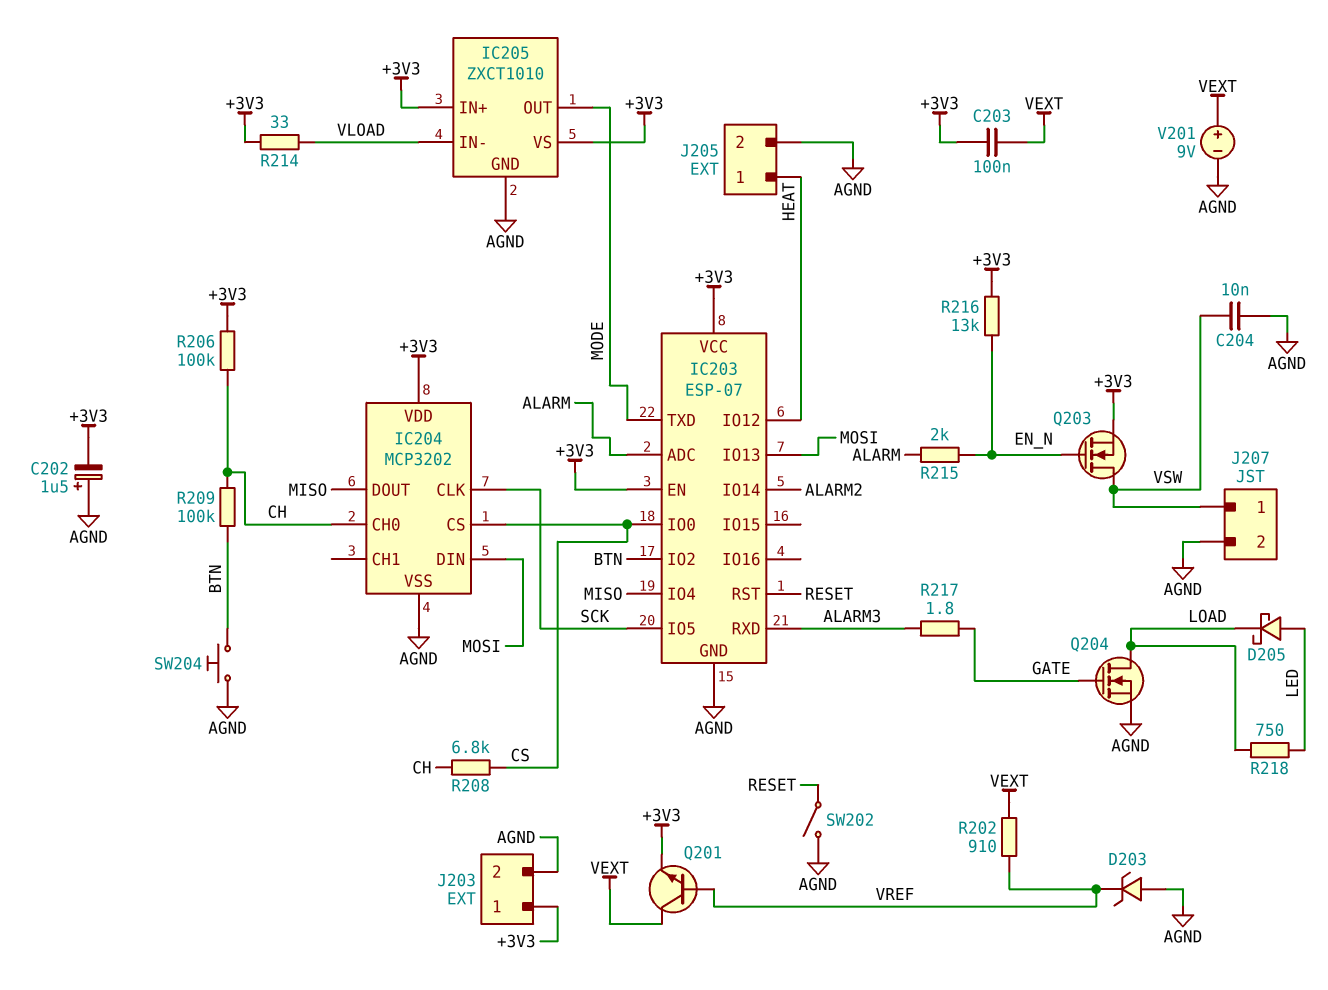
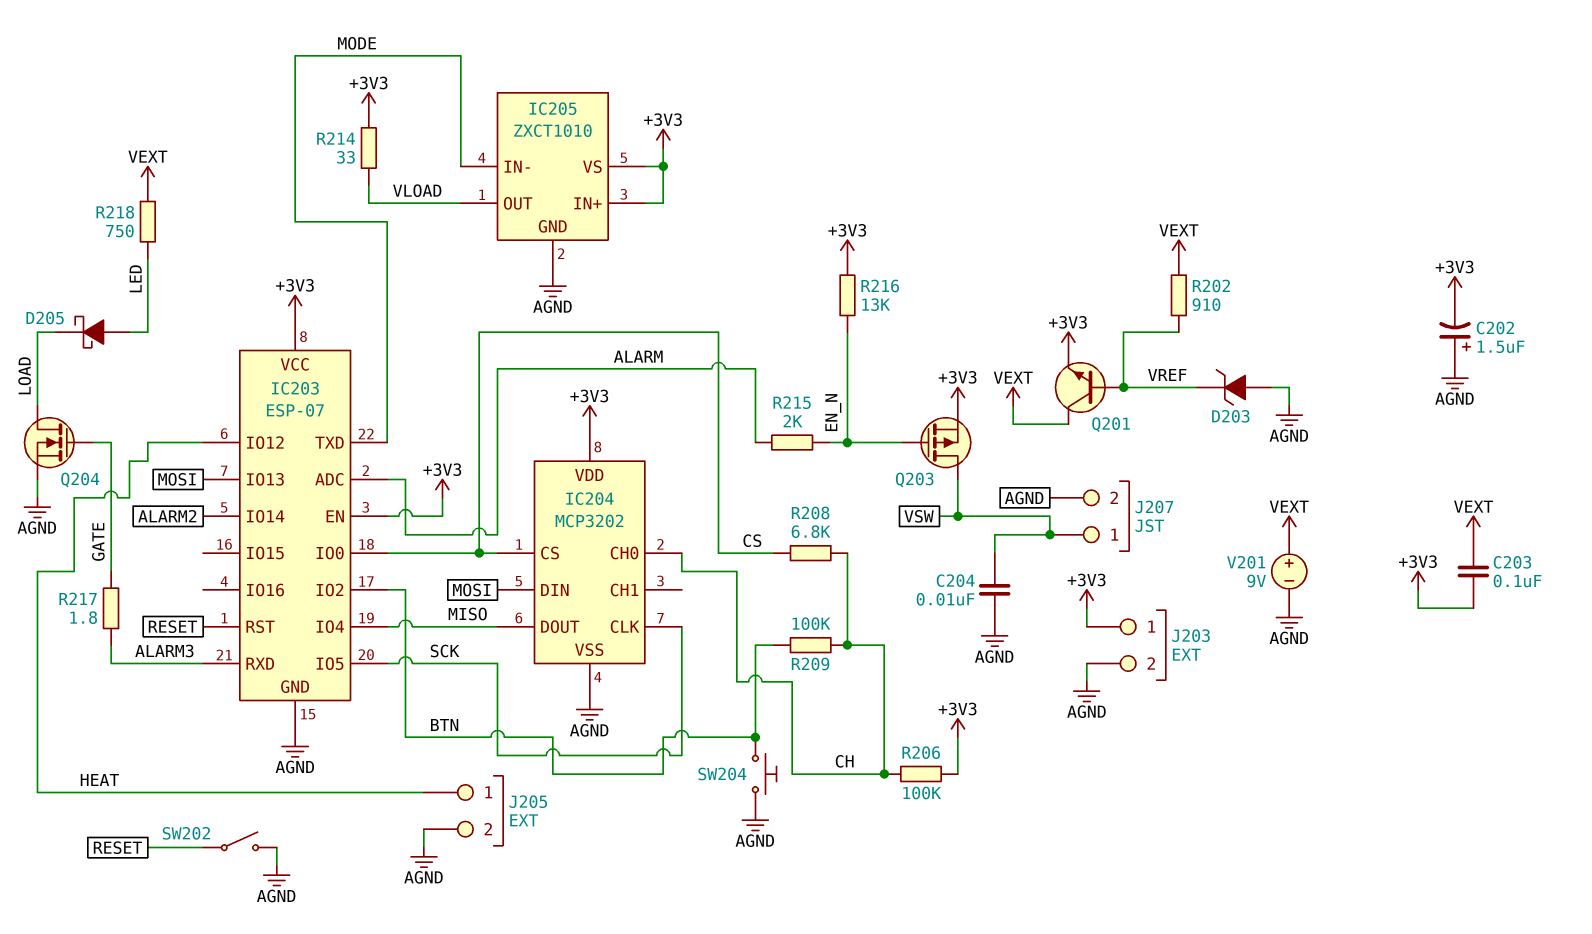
IC205 pin IN-: VLOAD -> MODE
IC205 pin OUT: MODE -> VLOAD
Q203: NMOS (G EN_N, D VSW, S +3V3) -> PMOS (G EN_N, D VSW, S +3V3)
R218: 750 (LED, LOAD) -> 750 (LED, VEXT)

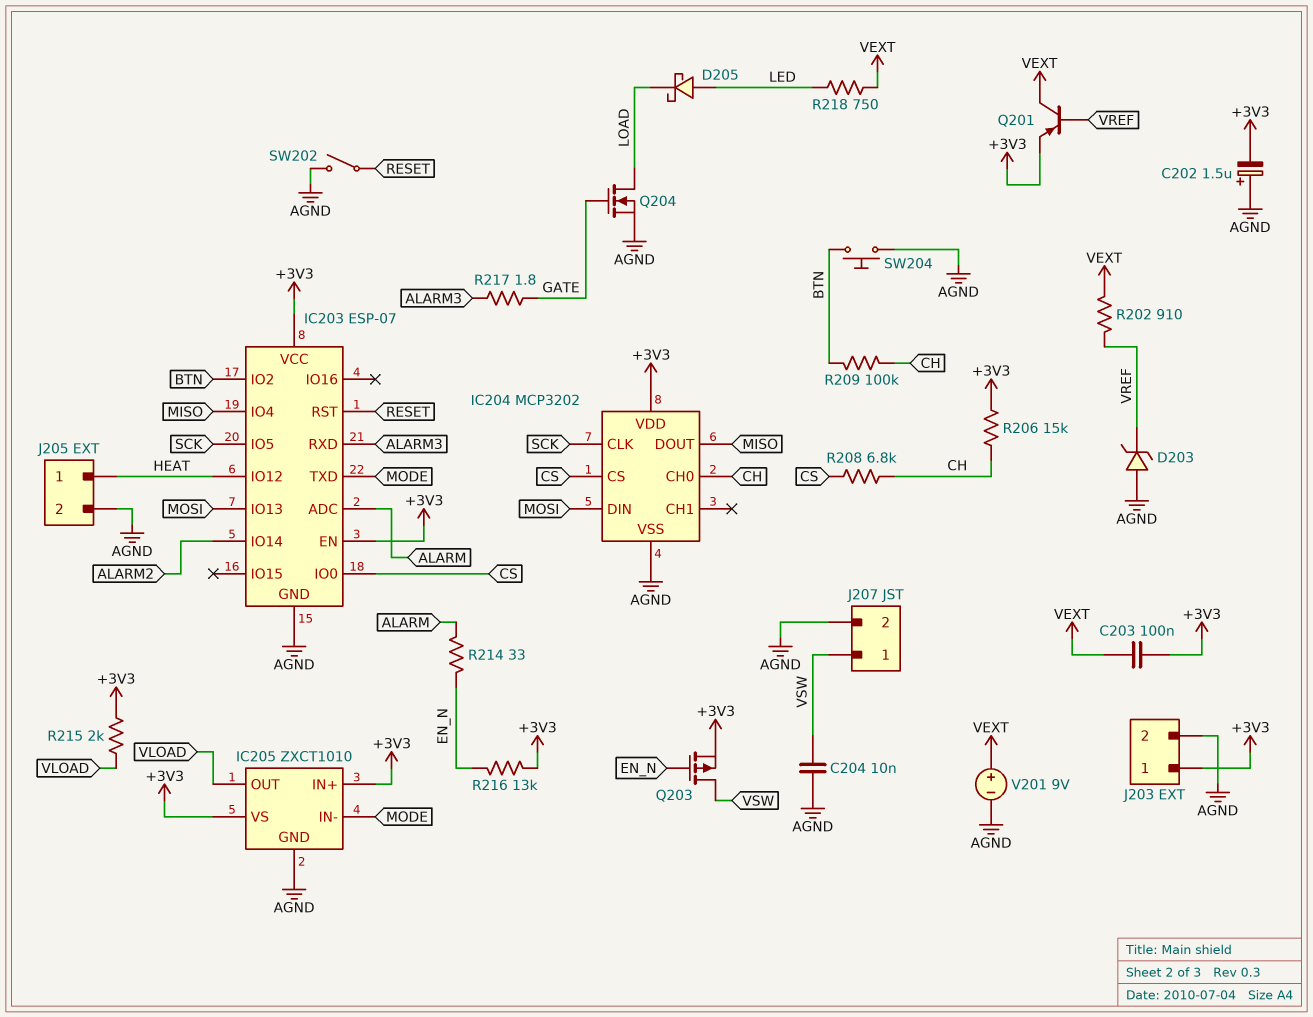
Q201: NPN (B VREF, C VEXT, E +3V3) -> PNP (B VREF, C VEXT, E +3V3)
R206: 100k (+3V3, CH) -> 15k (+3V3, CH)
R214: 33 (+3V3, VLOAD) -> 33 (ALARM, EN_N)
R215: 2k (ALARM, EN_N) -> 2k (+3V3, VLOAD)

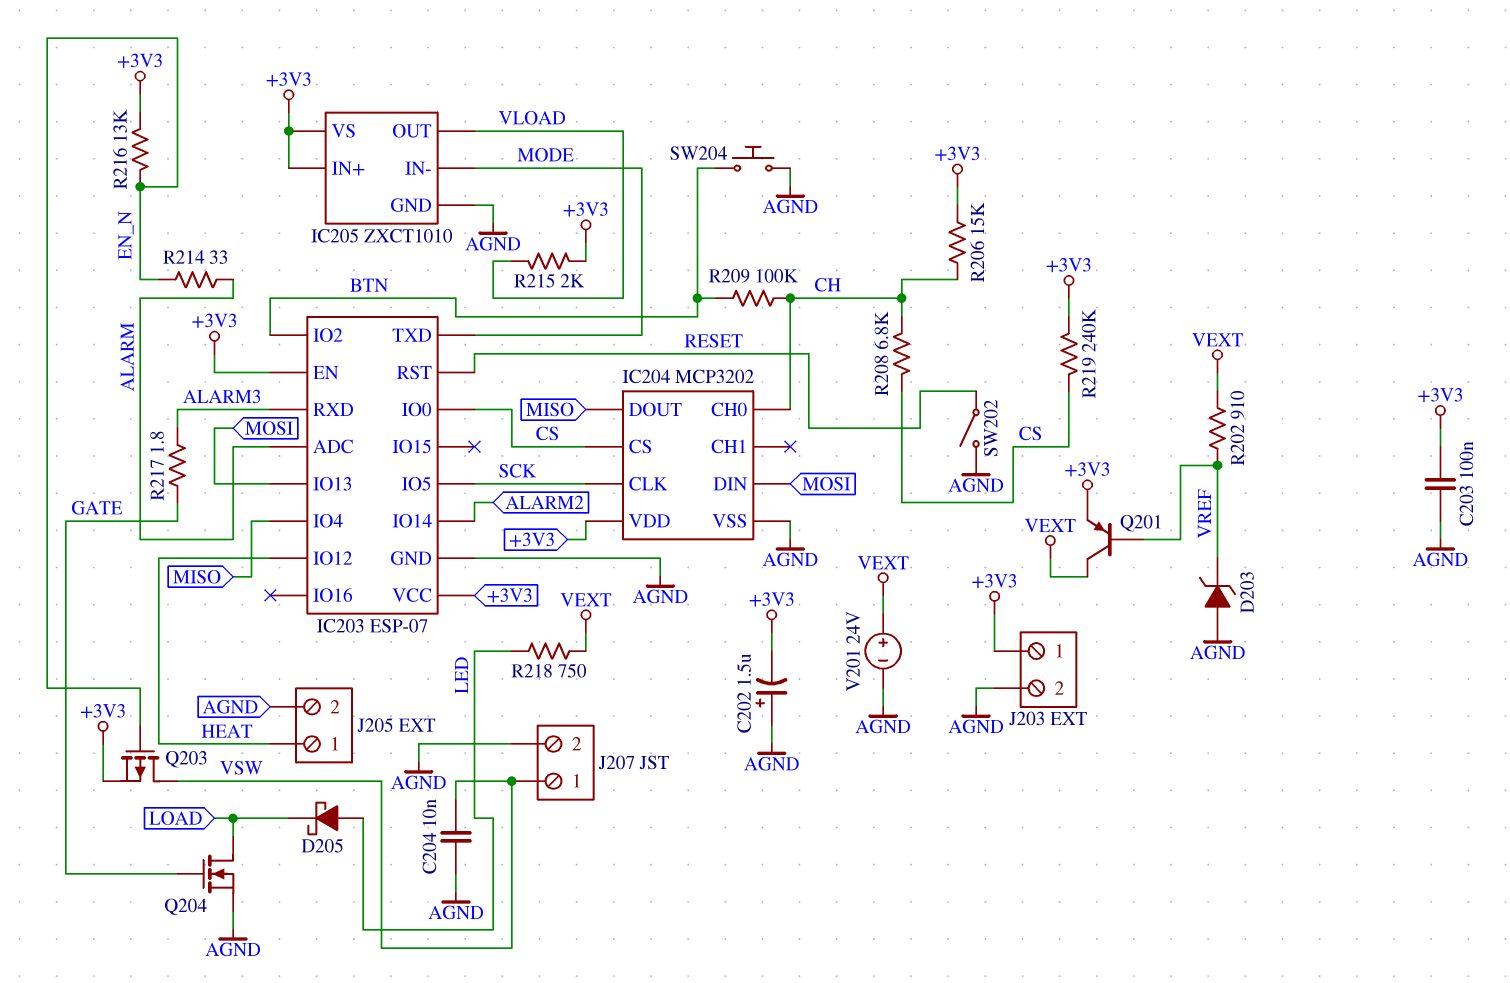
C203: 100nF (+3V3, VEXT) -> 100nF (+3V3, AGND)
R219: none -> 240k (+3V3, CS)
V201: 9V (plus VEXT, minus AGND) -> 24V (plus VEXT, minus AGND)

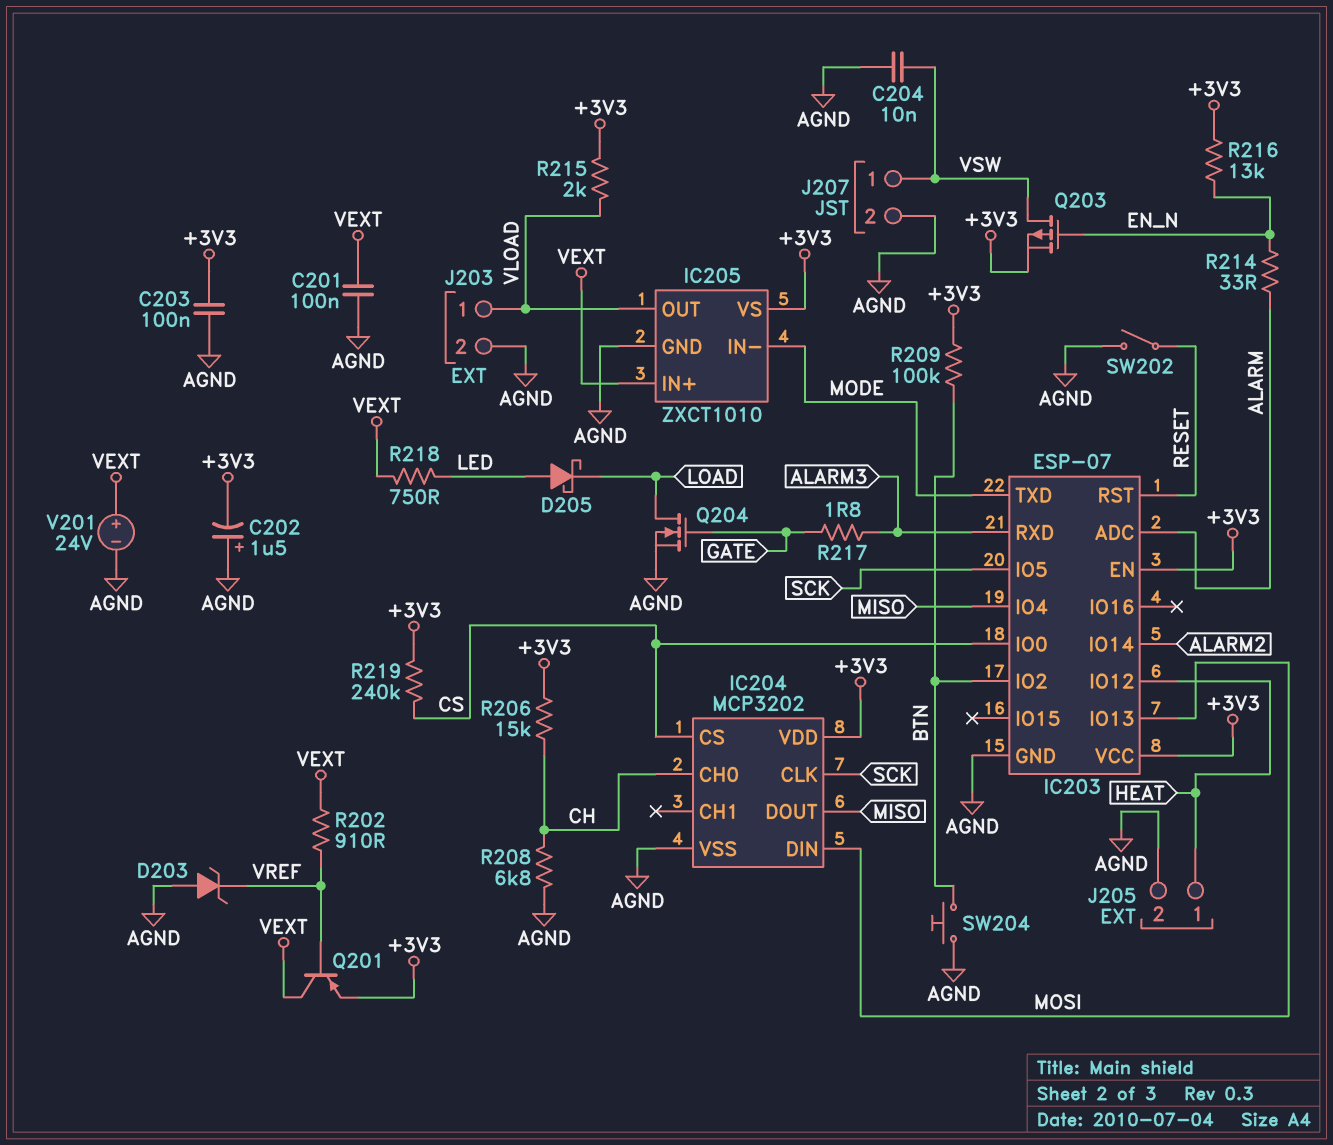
C201: none -> 100nF (AGND, VEXT)
IC205 pin IN+: +3V3 -> VEXT
J203 pin 1: +3V3 -> VLOAD
R208: 6.8k (CH, CS) -> 6.8k (AGND, CH)
R209: 100k (BTN, CH) -> 100k (+3V3, BTN)

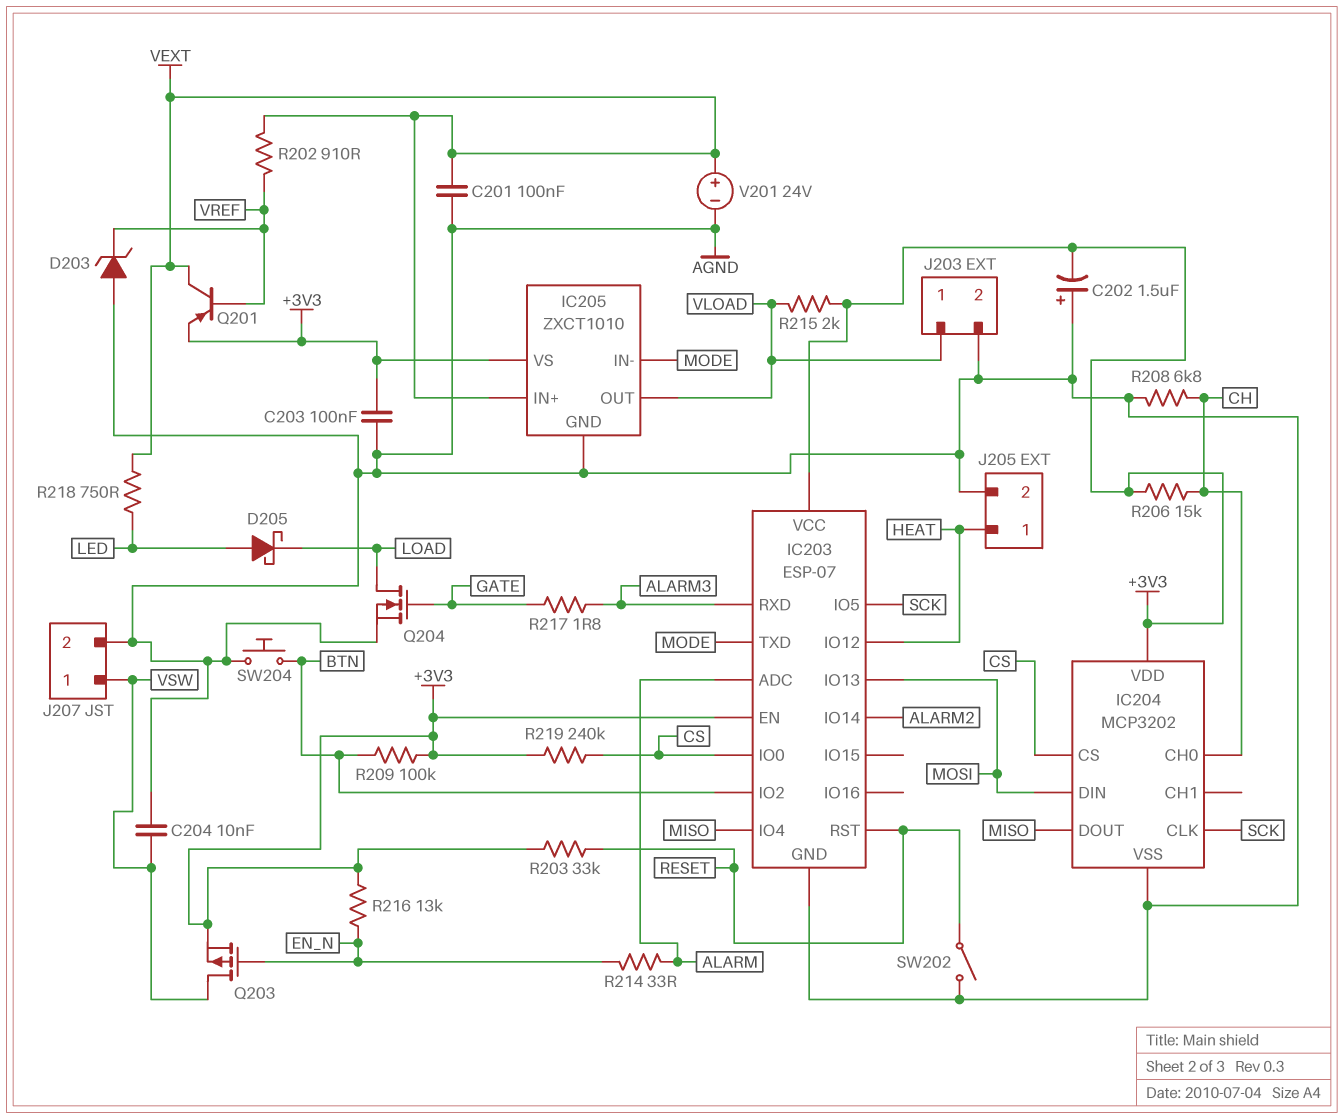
R203: none -> 33k (+3V3, RESET)

